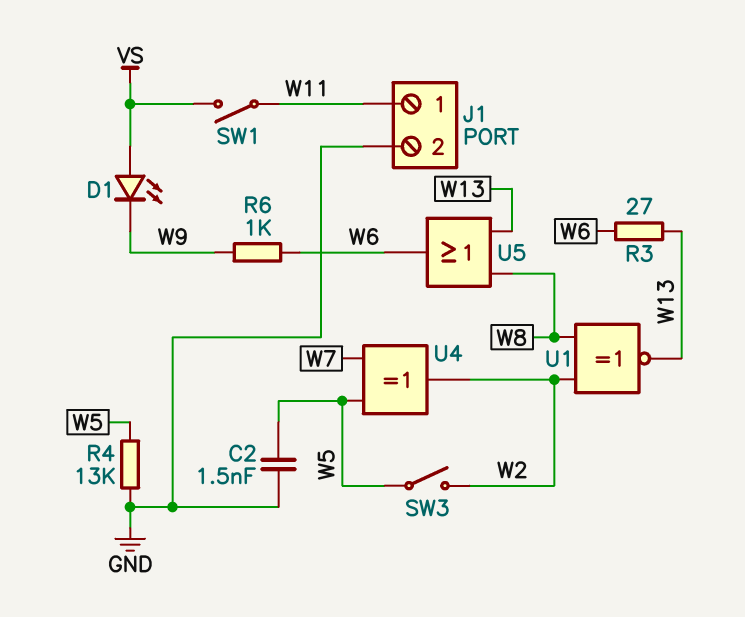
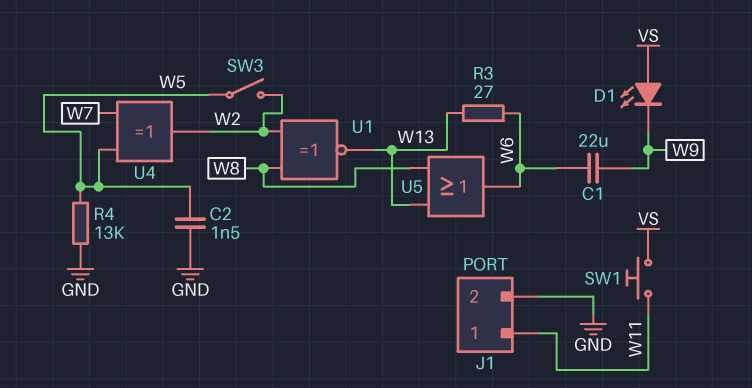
C1: none -> 22uF (W6, W9)
R6: 1k (W6, W9) -> none
SW1: switch (VS, W11) -> button (VS, W11)

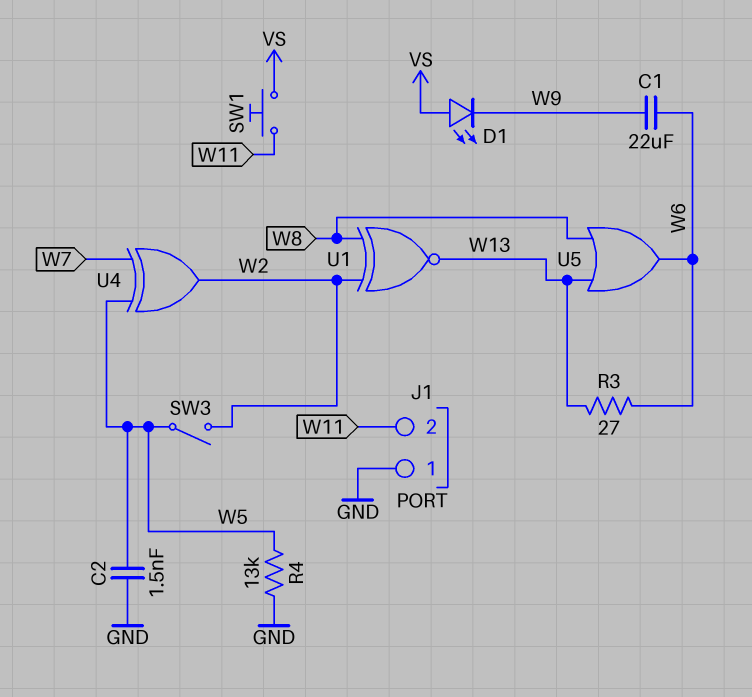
J1 pin 1: W11 -> GND
J1 pin 2: GND -> W11

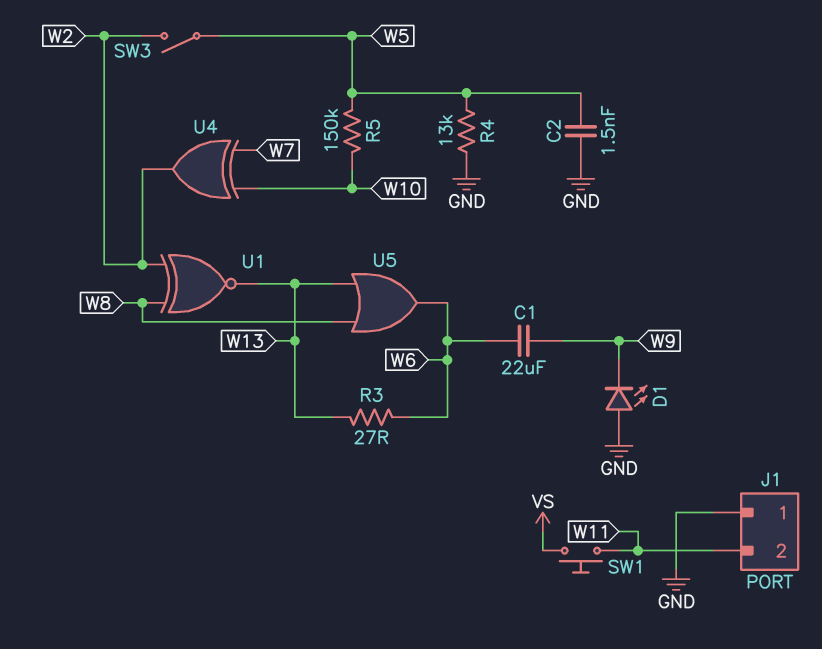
D1: LED (A VS, K W9) -> LED (A GND, K W9)
R5: none -> 150k (W5, W10)
U4: XOR (in W5, in W7, out W2) -> XOR (in W7, in W10, out W2)

